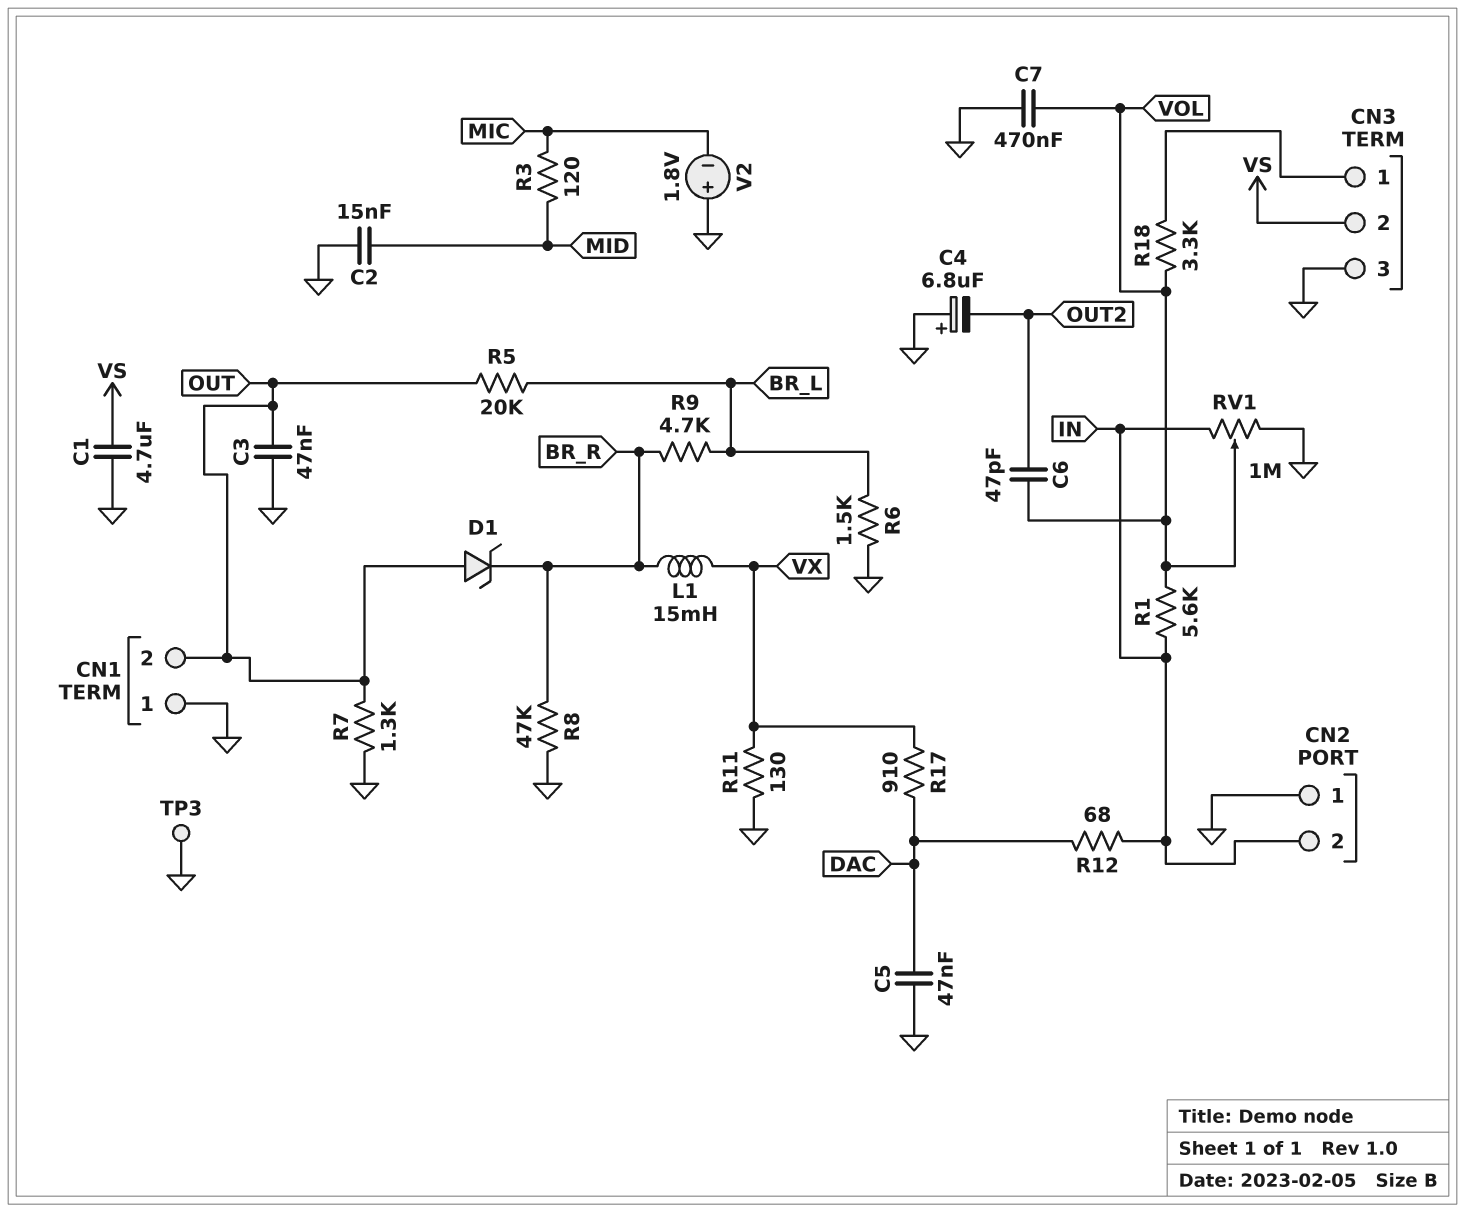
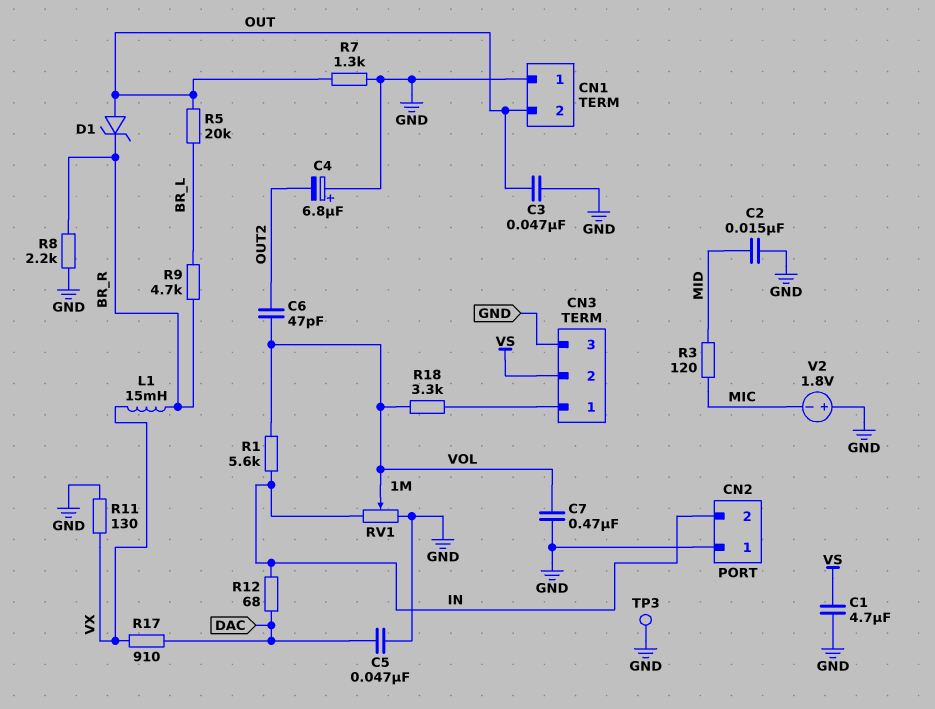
R6: 1.5k (BR_L, GND) -> none
R8: 47k (BR_R, GND) -> 2.2k (BR_R, GND)

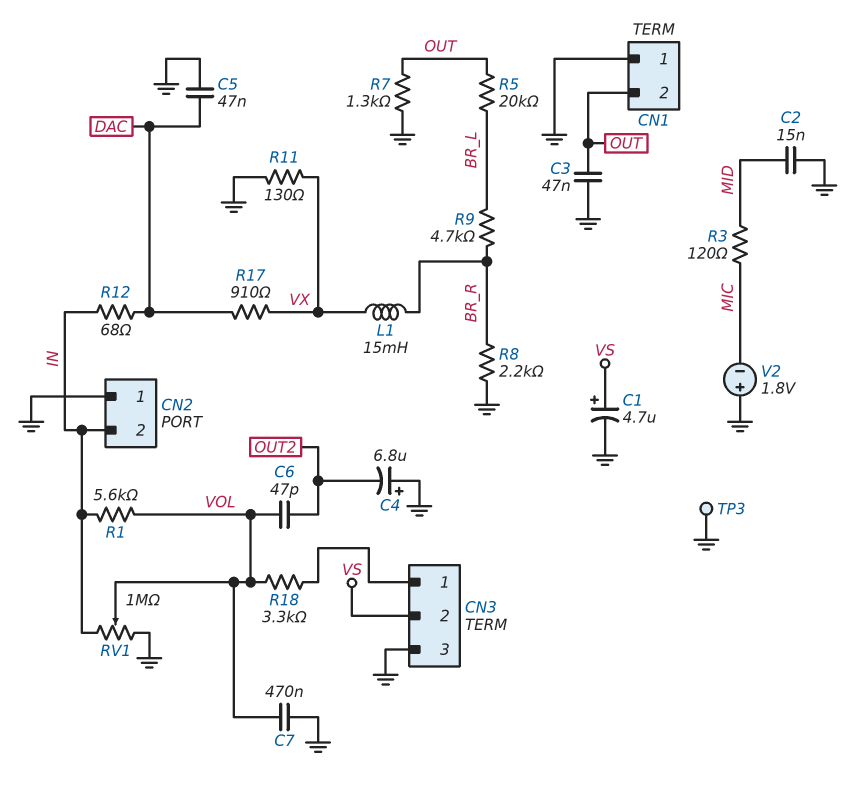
C1: 4.7uF (GND, VS) -> 4.7uF (plus VS, minus GND)
D1: zener (A OUT, K BR_R) -> none

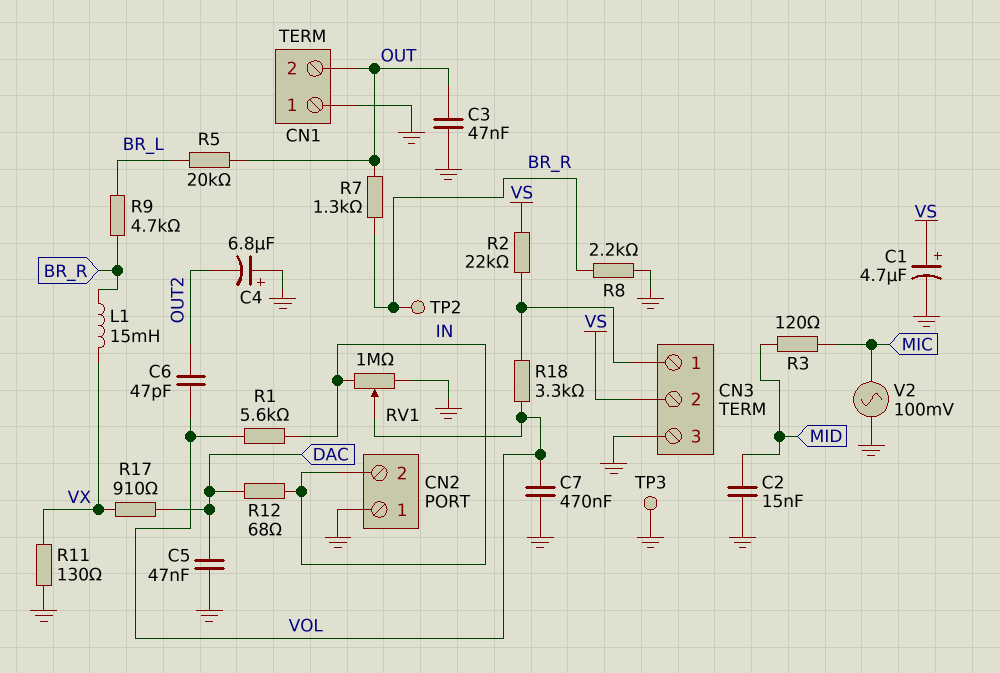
R2: none -> 22k (CN3/1, VS)
R7: 1.3k (GND, OUT) -> 1.3k (BR_R, OUT)
TP2: none -> test point (BR_R)
V2: 1.8V (plus GND, minus MIC) -> AC 100mV (GND, MIC)

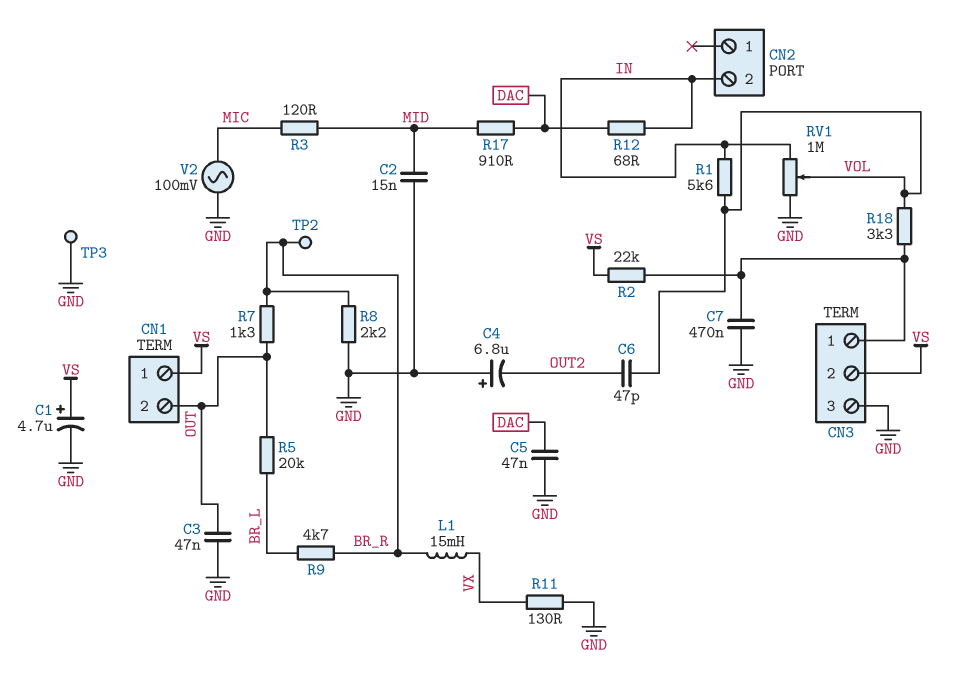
C7: 470nF (GND, VOL) -> 470nF (CN3/1, GND)
CN1 pin 1: GND -> VS
CN2 pin 1: GND -> none
R17: 910 (DAC, VX) -> 910 (DAC, MID)

